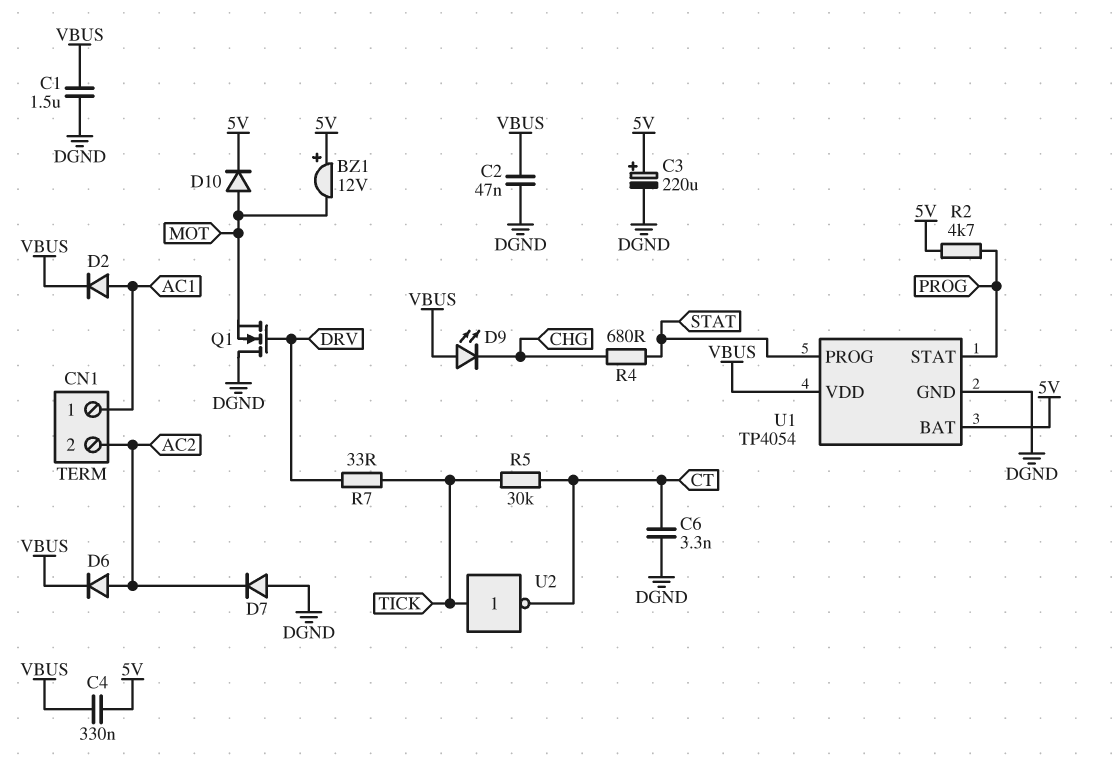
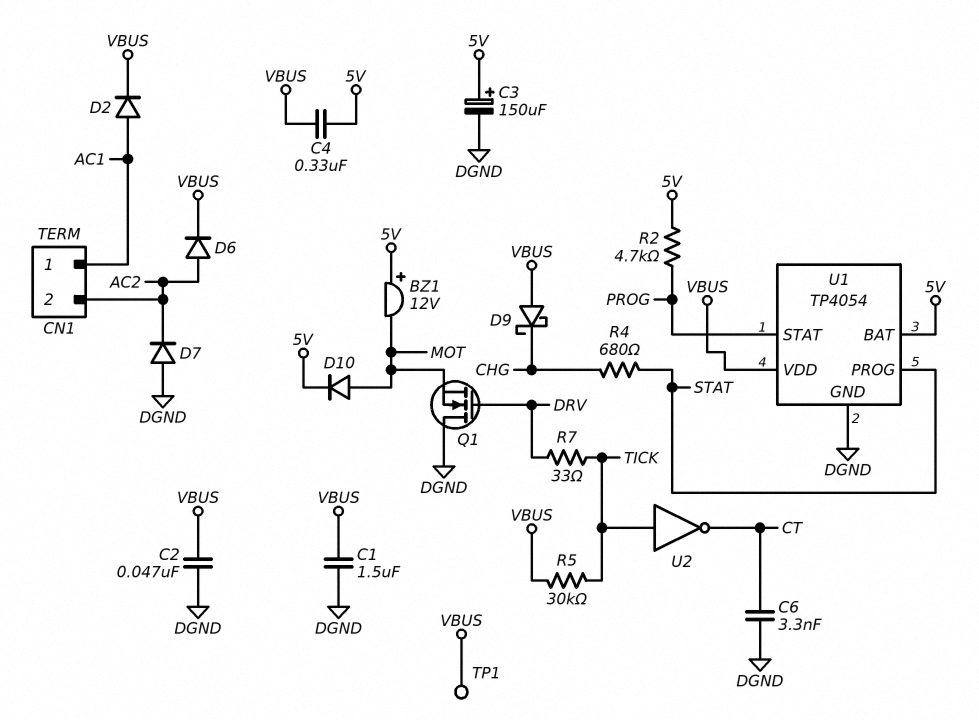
C3: 220uF (plus 5V, minus DGND) -> 150uF (plus 5V, minus DGND)
D9: LED (A VBUS, K CHG) -> schottky (A VBUS, K CHG)
R5: 30k (CT, TICK) -> 30k (TICK, VBUS)
TP1: none -> test point (VBUS)

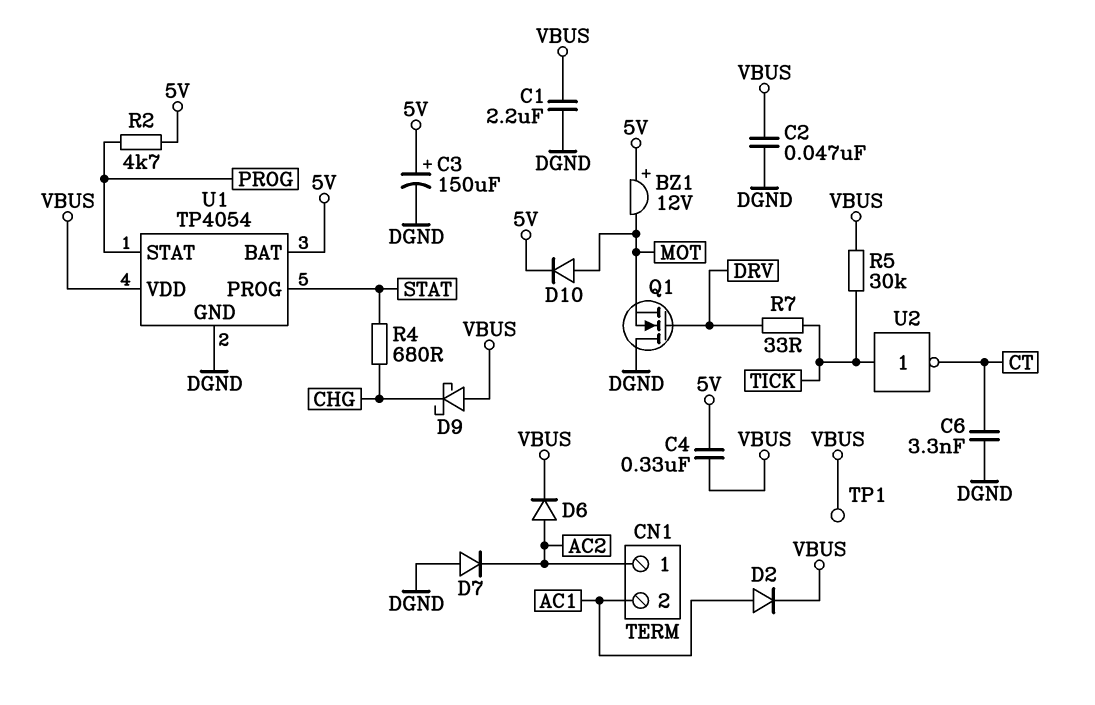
C1: 1.5uF (DGND, VBUS) -> 2.2uF (DGND, VBUS)
CN1 pin 1: AC1 -> AC2
CN1 pin 2: AC2 -> AC1

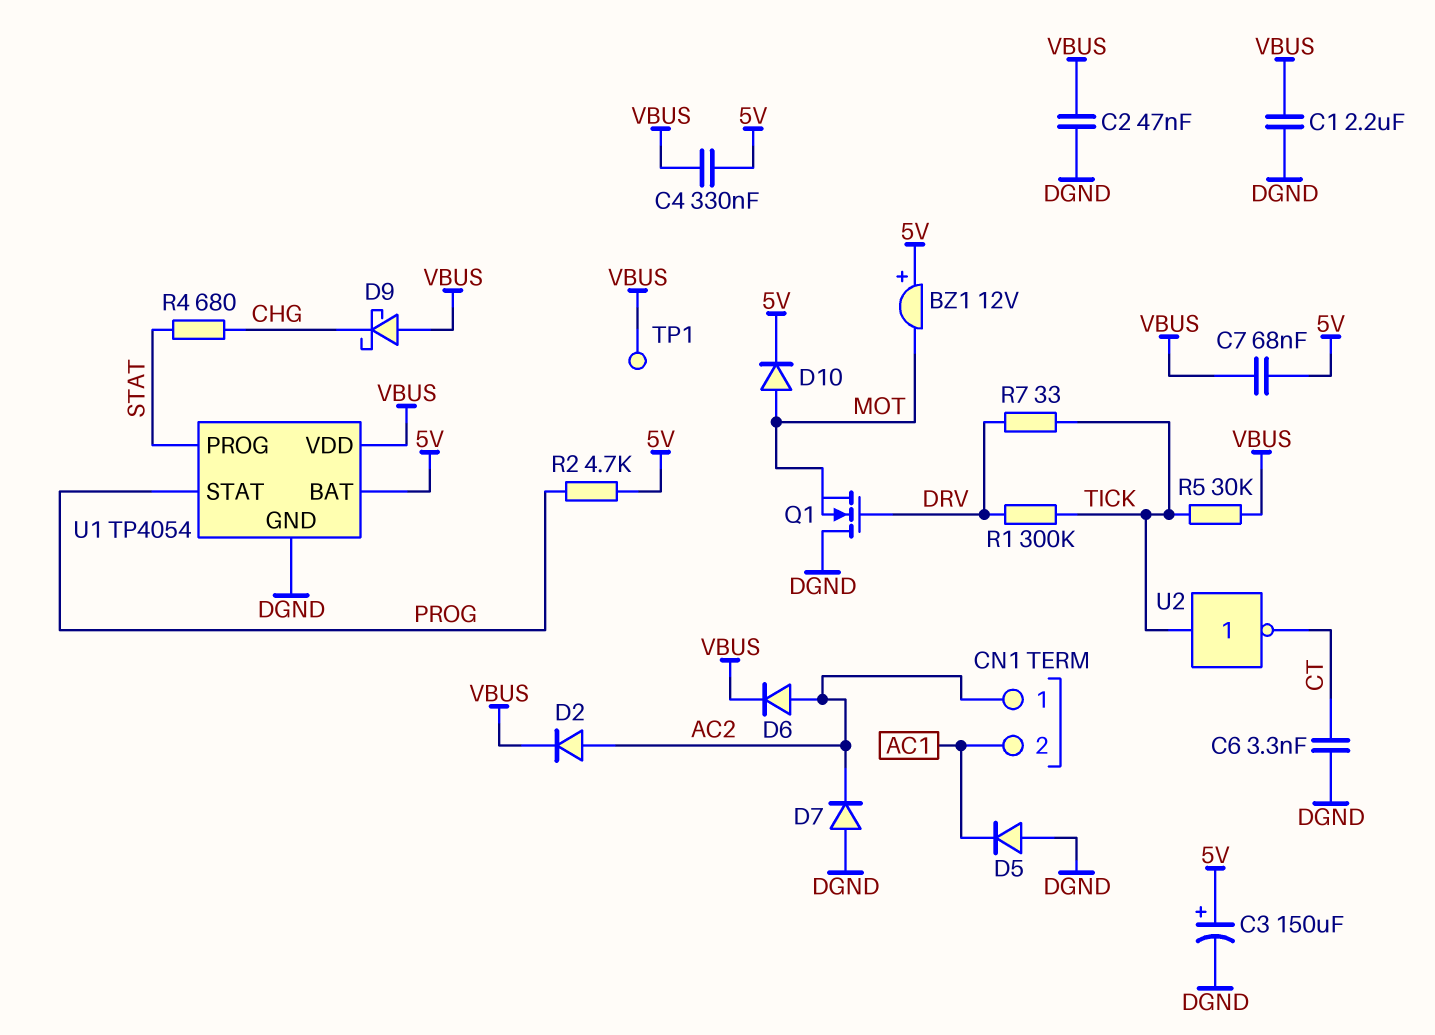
C7: none -> 68nF (5V, VBUS)
D2: diode (A AC1, K VBUS) -> diode (A AC2, K VBUS)
D5: none -> diode (A DGND, K AC1)
R1: none -> 300k (DRV, TICK)

